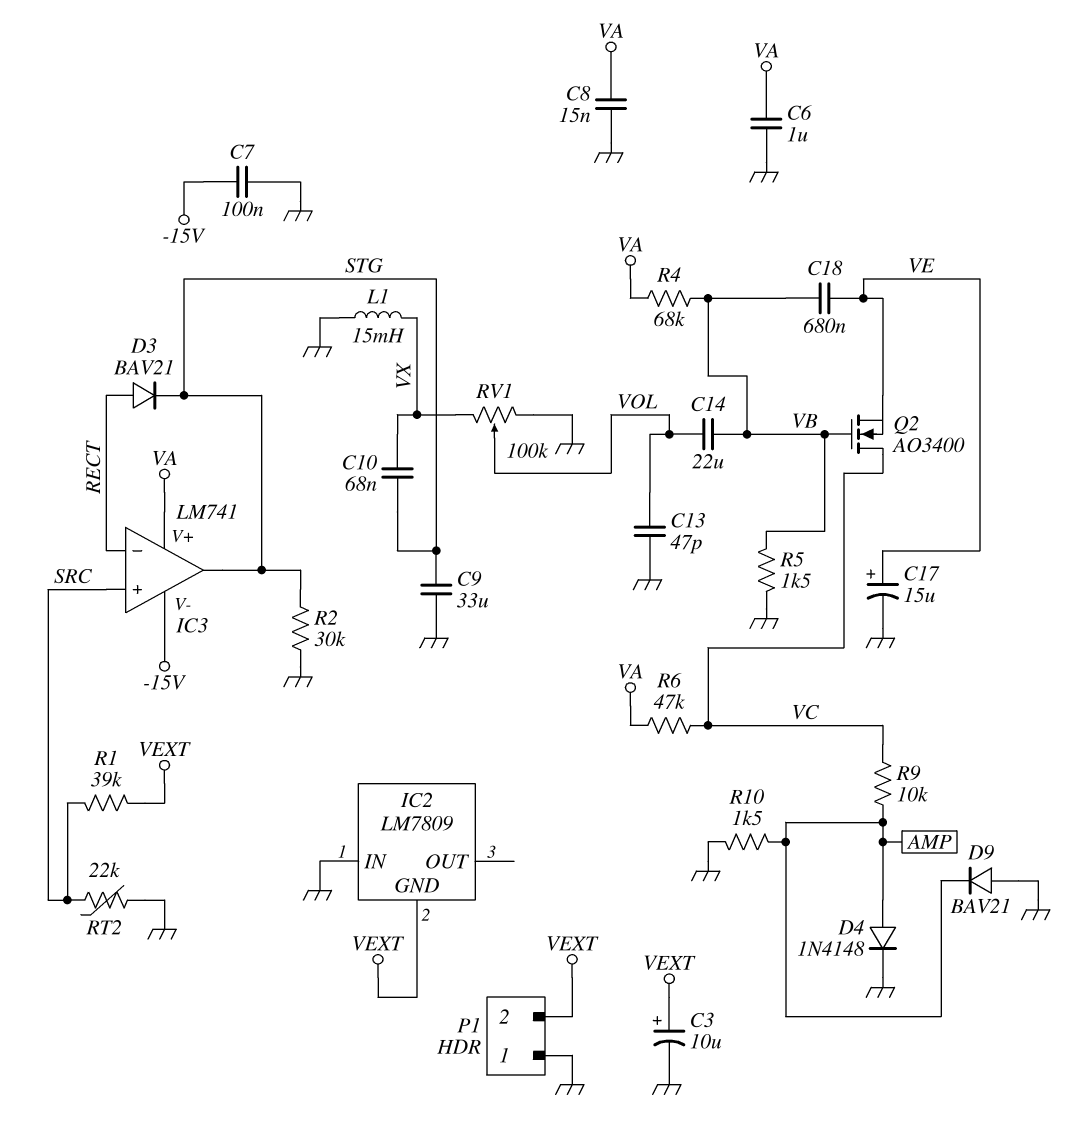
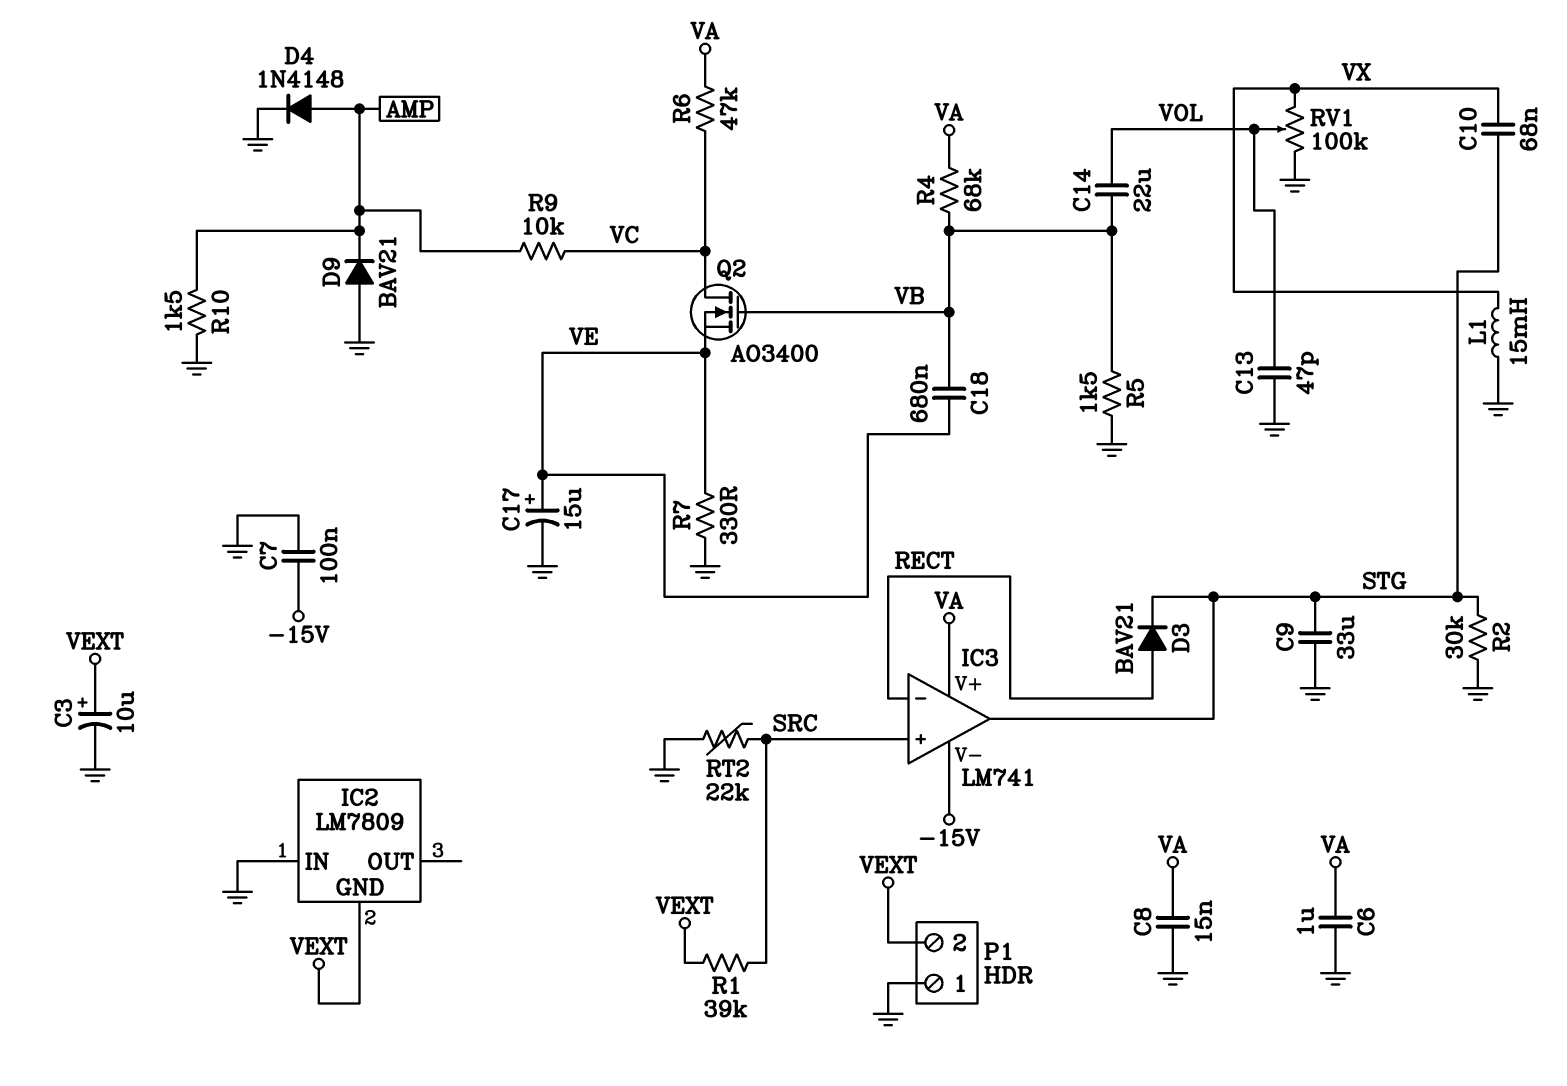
R7: none -> 330 (GND, VE)

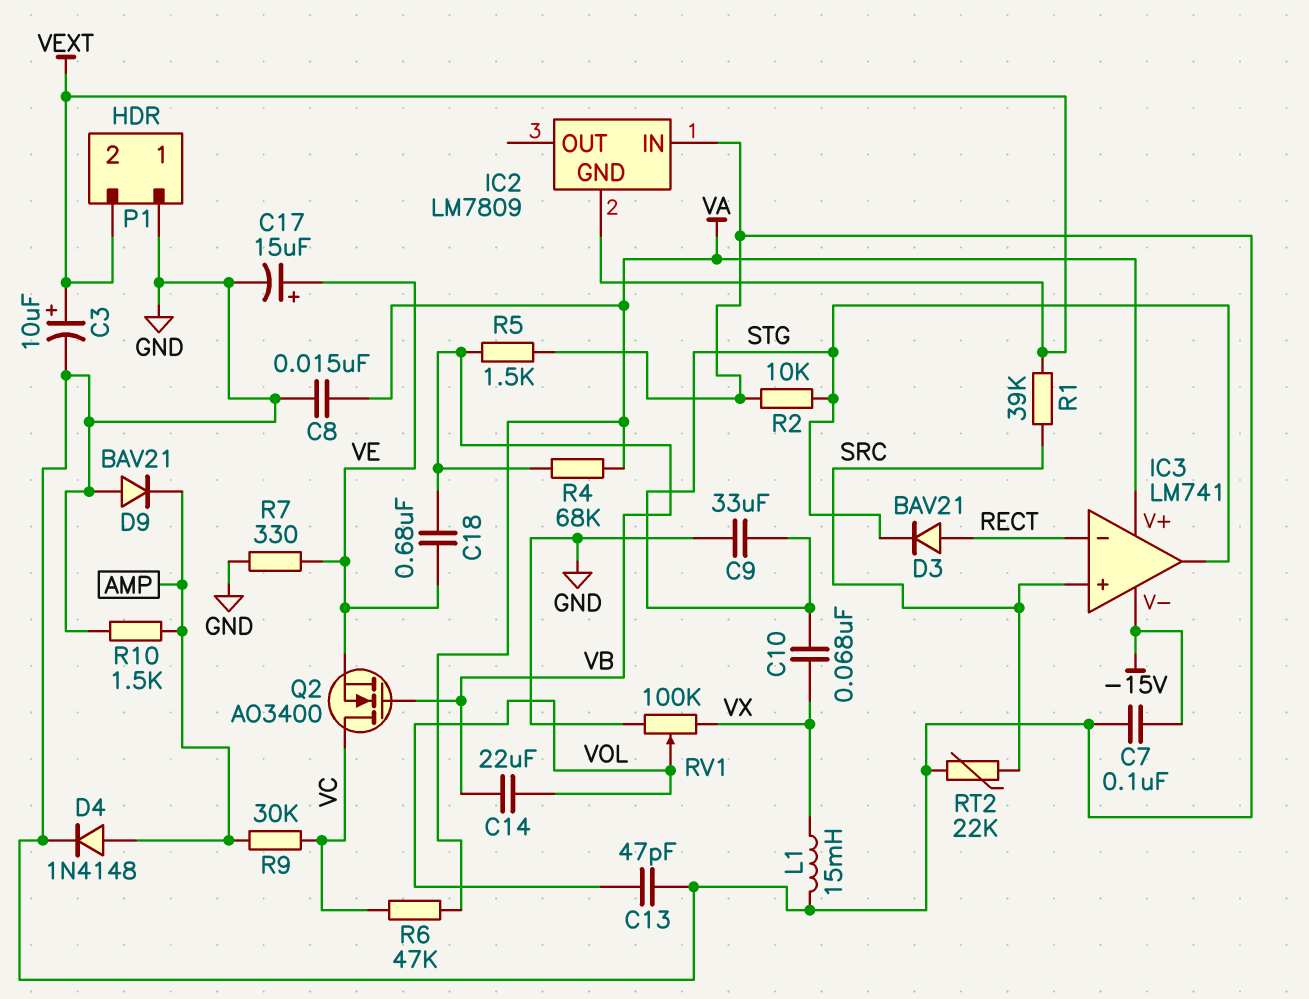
C6: 1uF (GND, VA) -> none
R2: 30k (GND, STG) -> 10k (GND, STG)
R9: 10k (AMP, VC) -> 30k (AMP, VC)

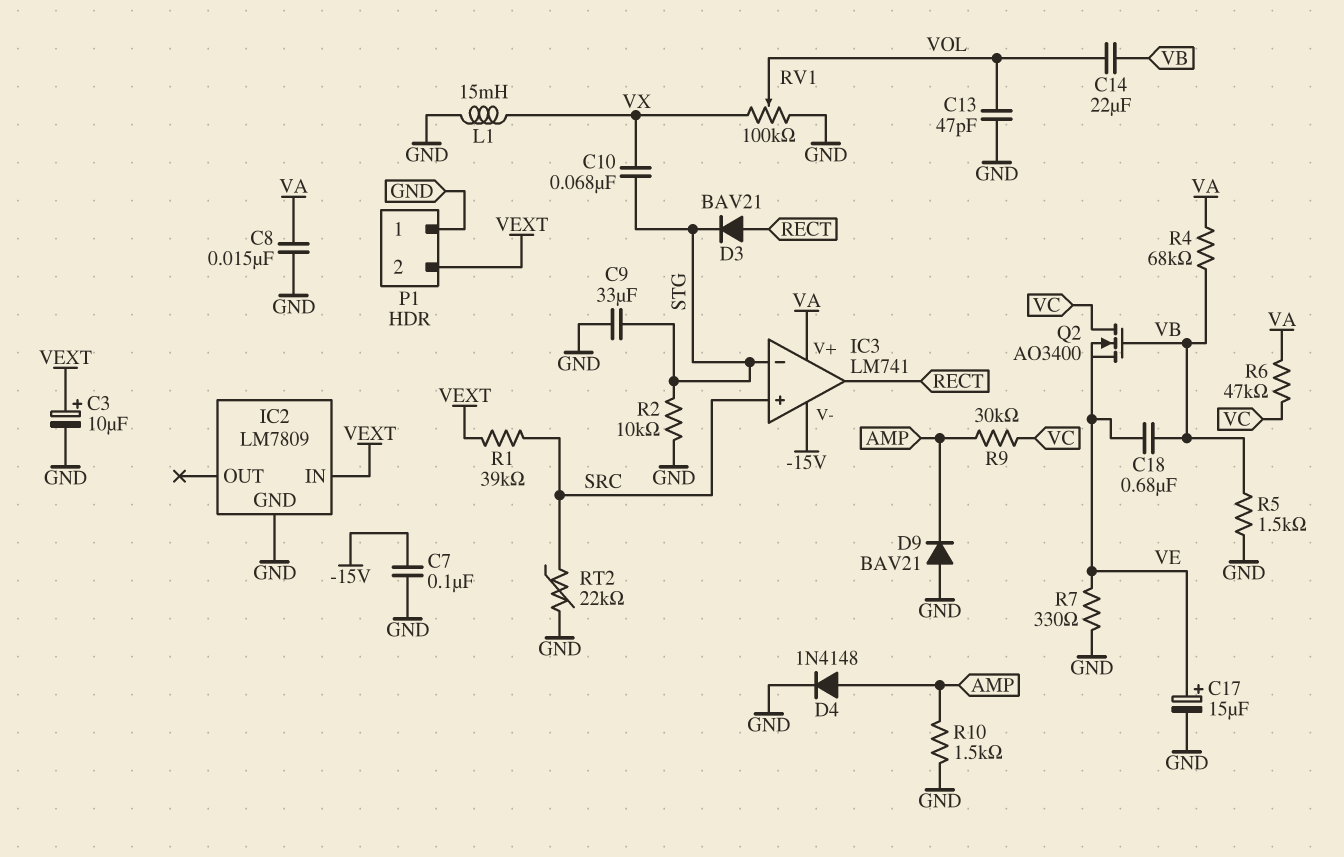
IC2 pin GND: VEXT -> GND
IC2 pin IN: GND -> VEXT
IC3 pin in-: RECT -> STG
IC3 pin out: STG -> RECT

